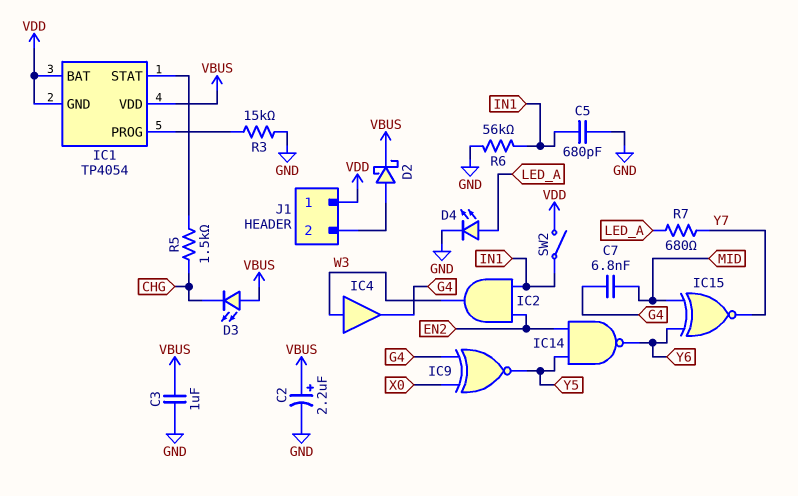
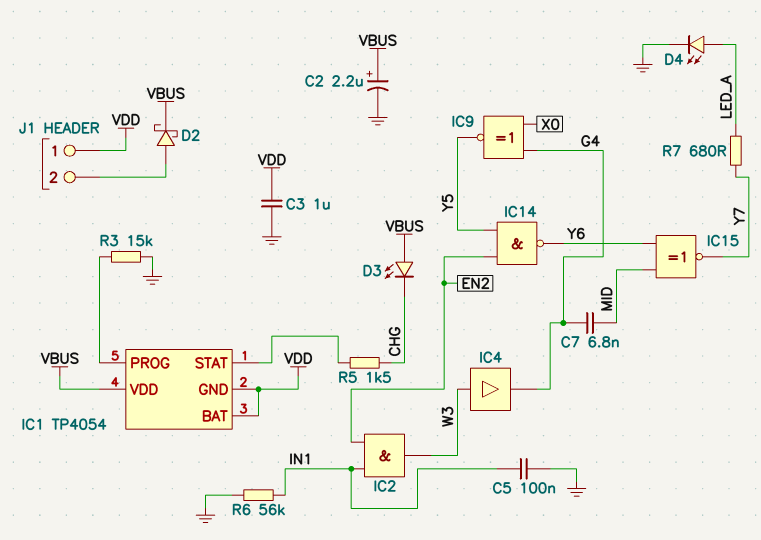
C3: 1uF (GND, VBUS) -> 1uF (GND, VDD)
C5: 680pF (GND, IN1) -> 100nF (GND, IN1)
SW2: switch (IN1, VDD) -> none

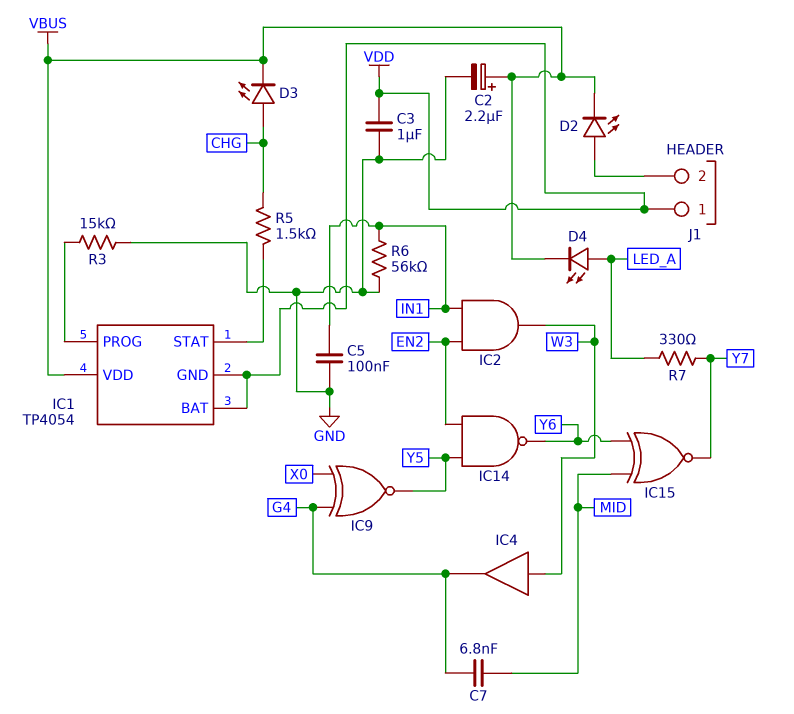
D2: schottky (A J1/2, K VBUS) -> LED (A J1/2, K VBUS)
D3: LED (A VBUS, K CHG) -> LED (A CHG, K VBUS)
D4: LED (A LED_A, K GND) -> LED (A LED_A, K VBUS)
R7: 680 (LED_A, Y7) -> 330 (LED_A, Y7)

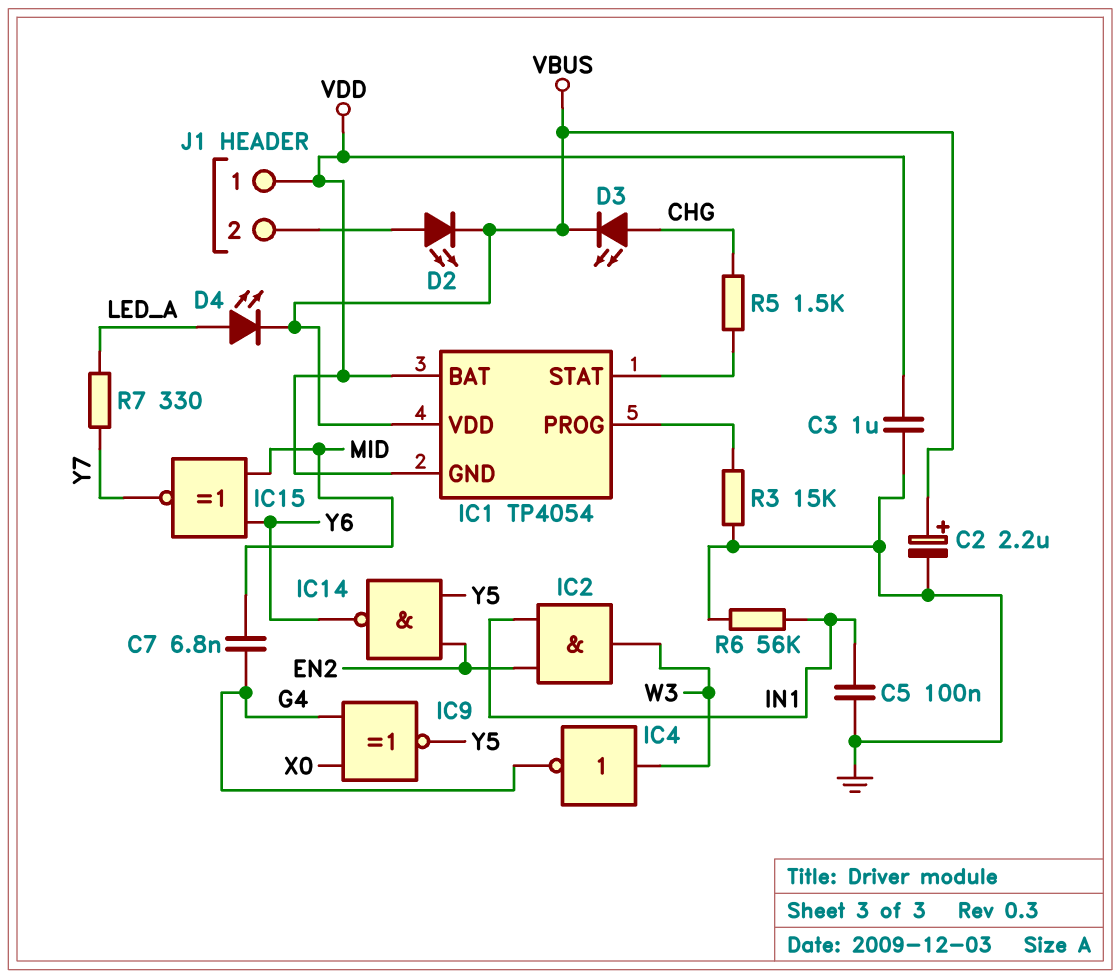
IC4: buffer (in W3, out G4) -> NOT (in W3, out G4)

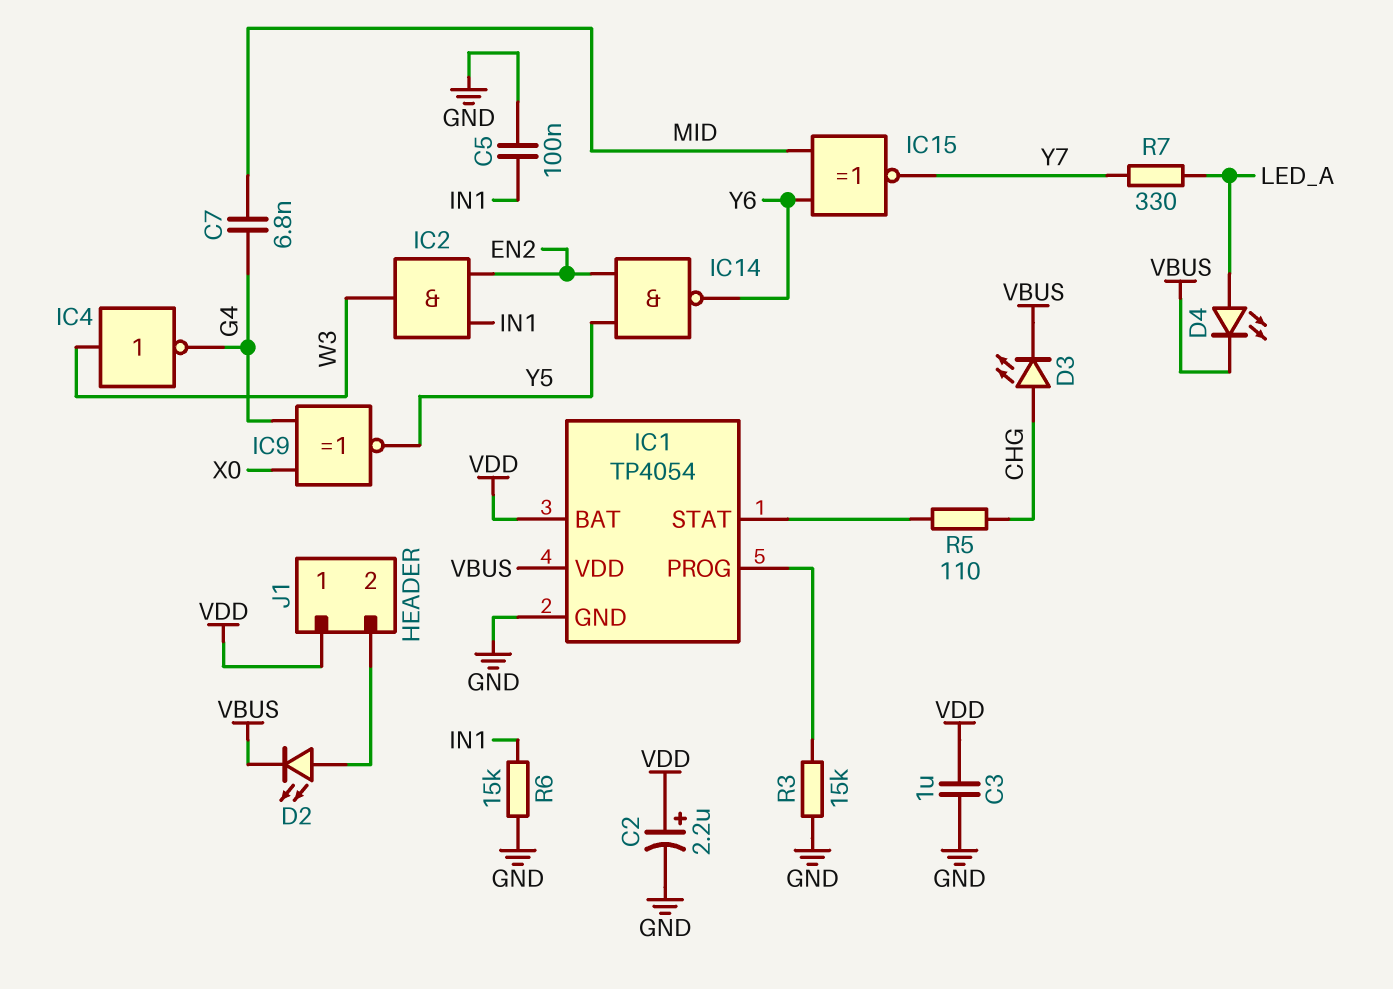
C2: 2.2uF (plus VBUS, minus GND) -> 2.2uF (plus VDD, minus GND)
IC1 pin GND: VDD -> GND
R5: 1.5k (CHG, IC1/STAT) -> 110 (CHG, IC1/STAT)
R6: 56k (GND, IN1) -> 15k (GND, IN1)

